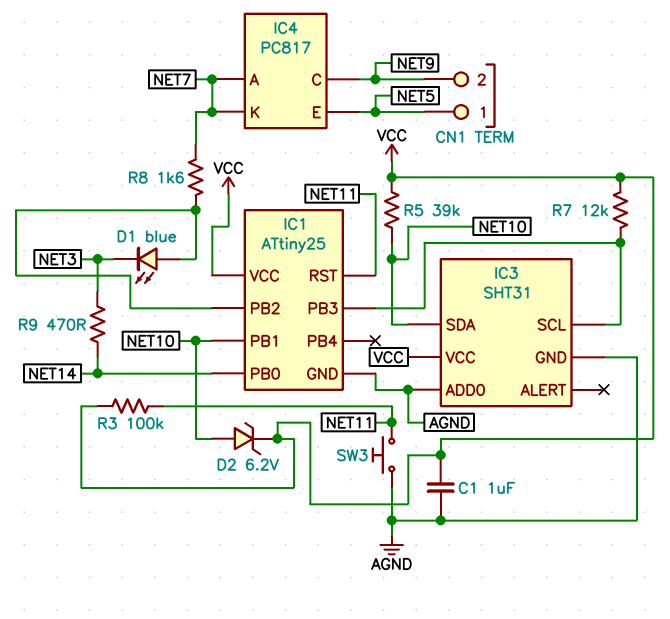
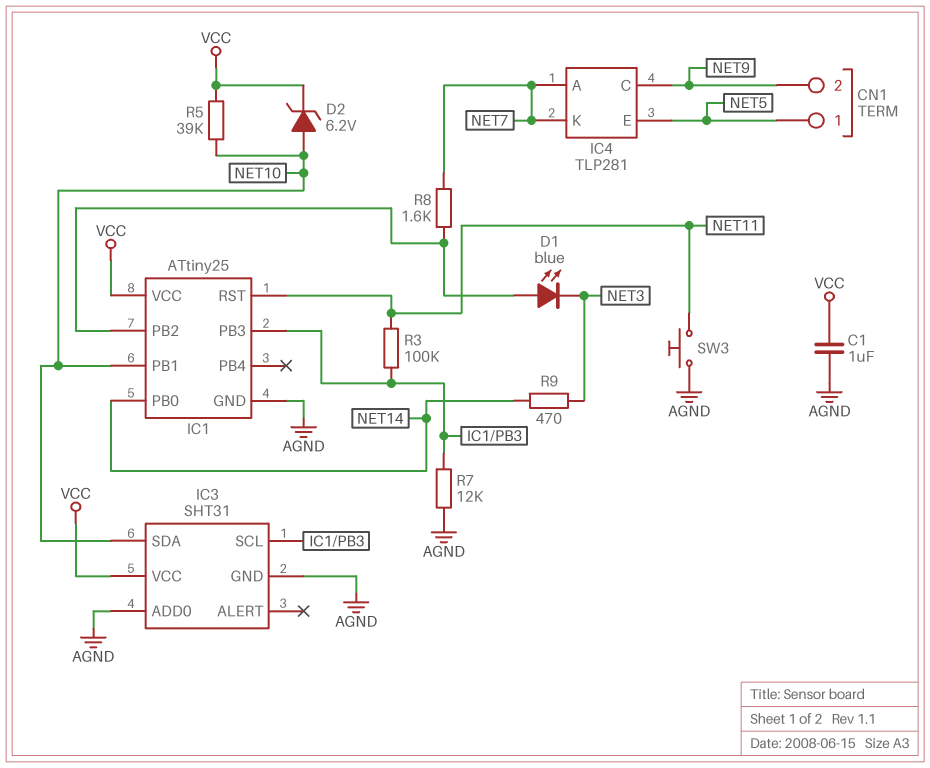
IC4: PC817 -> TLP281
R3: 100k (NET11, VCC) -> 100k (IC1/PB3, NET11)
R7: 12k (IC1/PB3, VCC) -> 12k (AGND, IC1/PB3)

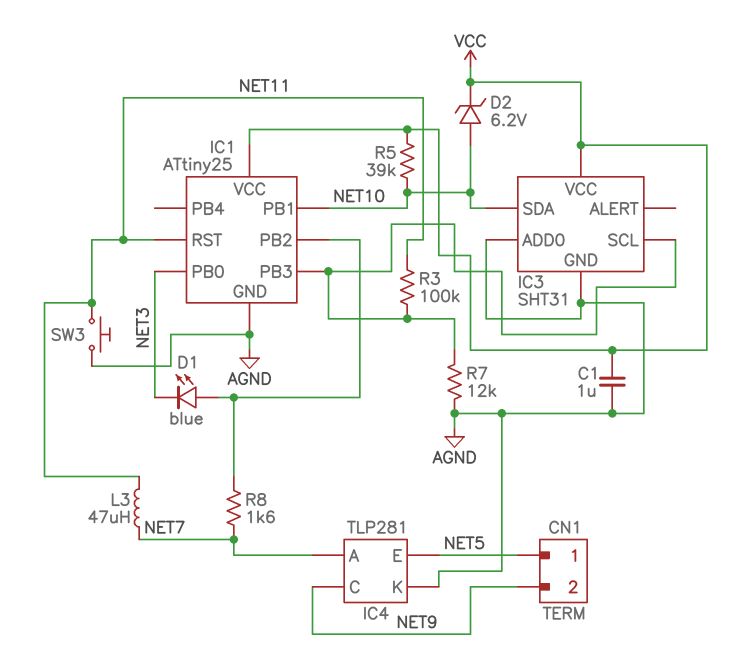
IC1 pin PB0: NET14 -> NET3
IC4 pin K: NET7 -> AGND
L3: none -> 47uH (NET7, NET11)
R9: 470 (NET3, NET14) -> none

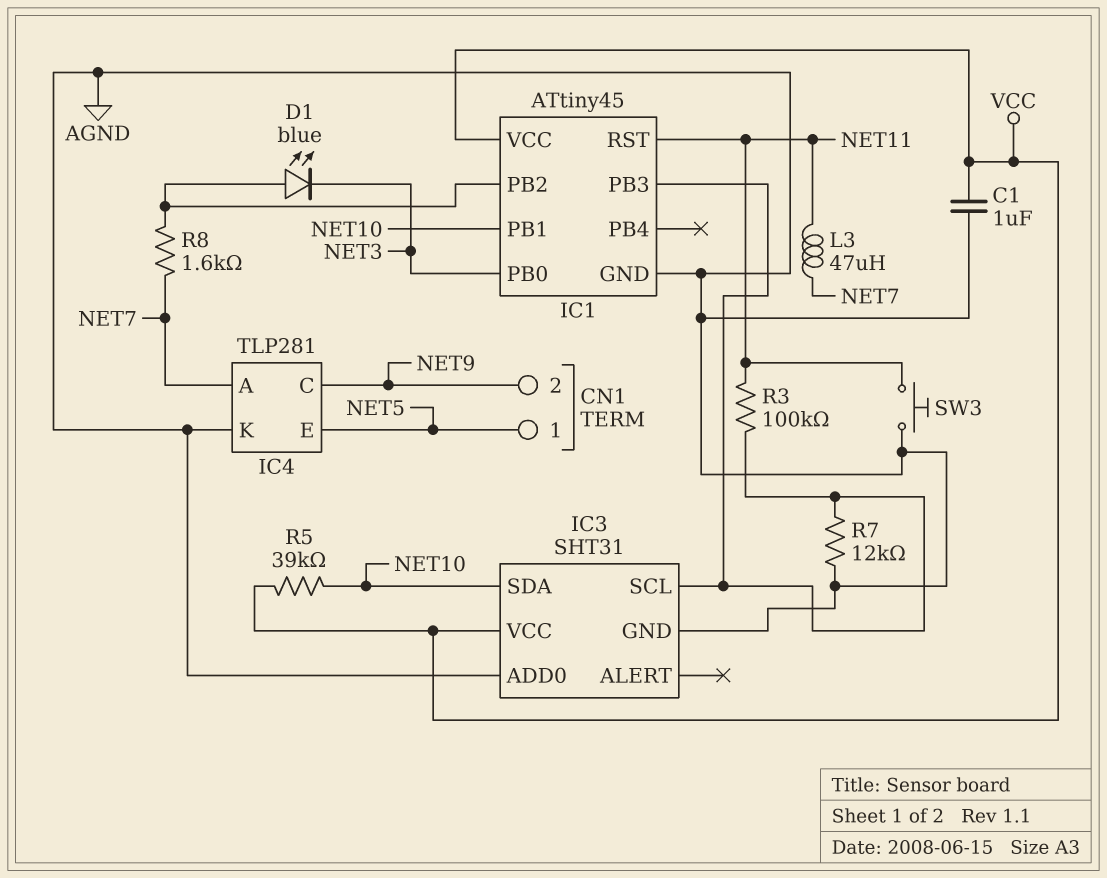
D2: zener 6.2V (A NET10, K VCC) -> none
IC1: ATtiny25 -> ATtiny45

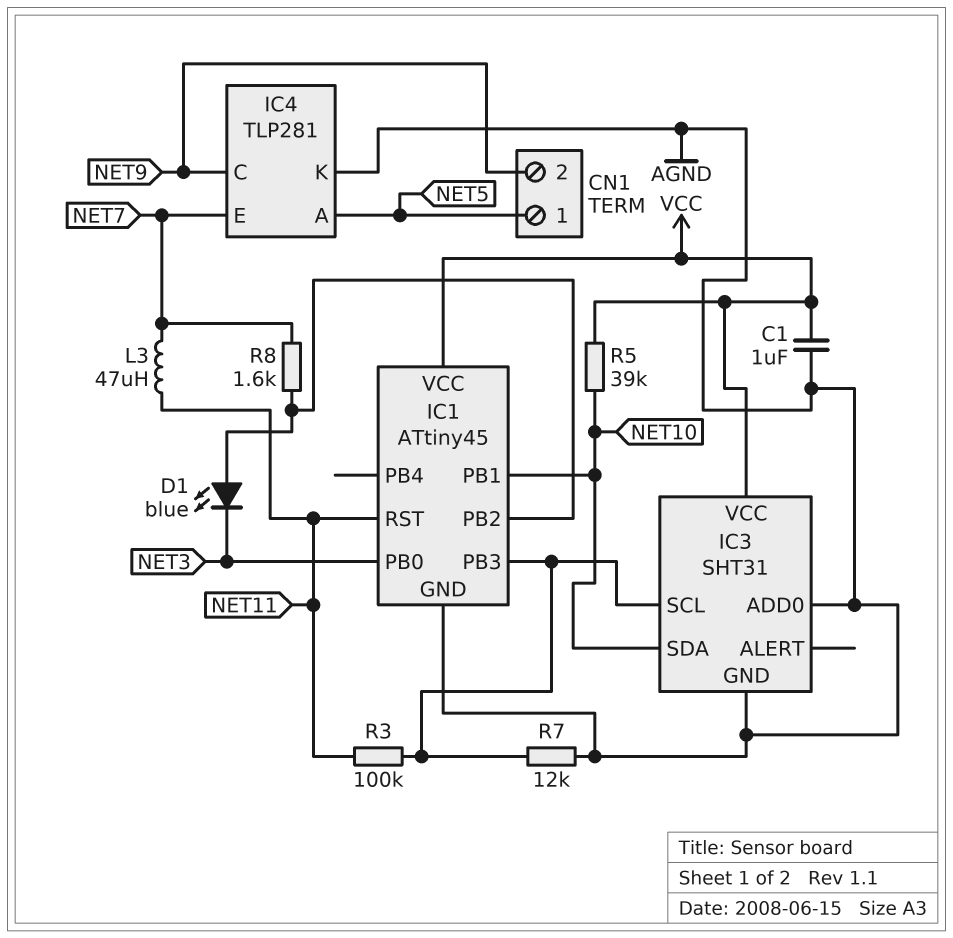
IC4 pin A: NET7 -> NET5
IC4 pin E: NET5 -> NET7
SW3: button (AGND, NET11) -> none

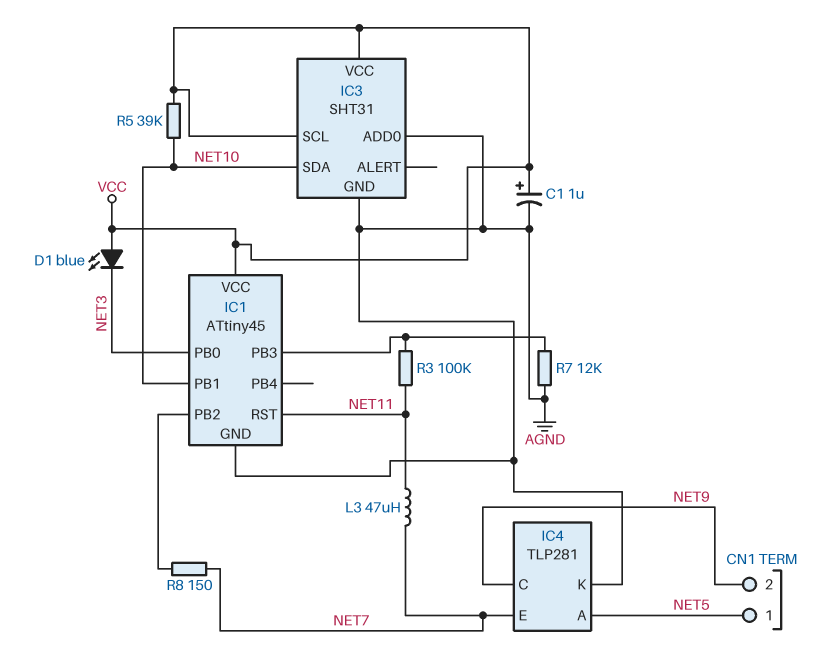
C1: 1uF (AGND, VCC) -> 1uF (plus VCC, minus AGND)
D1: LED blue (A IC1/PB2, K NET3) -> LED blue (A VCC, K NET3)
IC3 pin SCL: IC1/PB3 -> VCC
R8: 1.6k (IC1/PB2, NET7) -> 150 (IC1/PB2, NET7)

